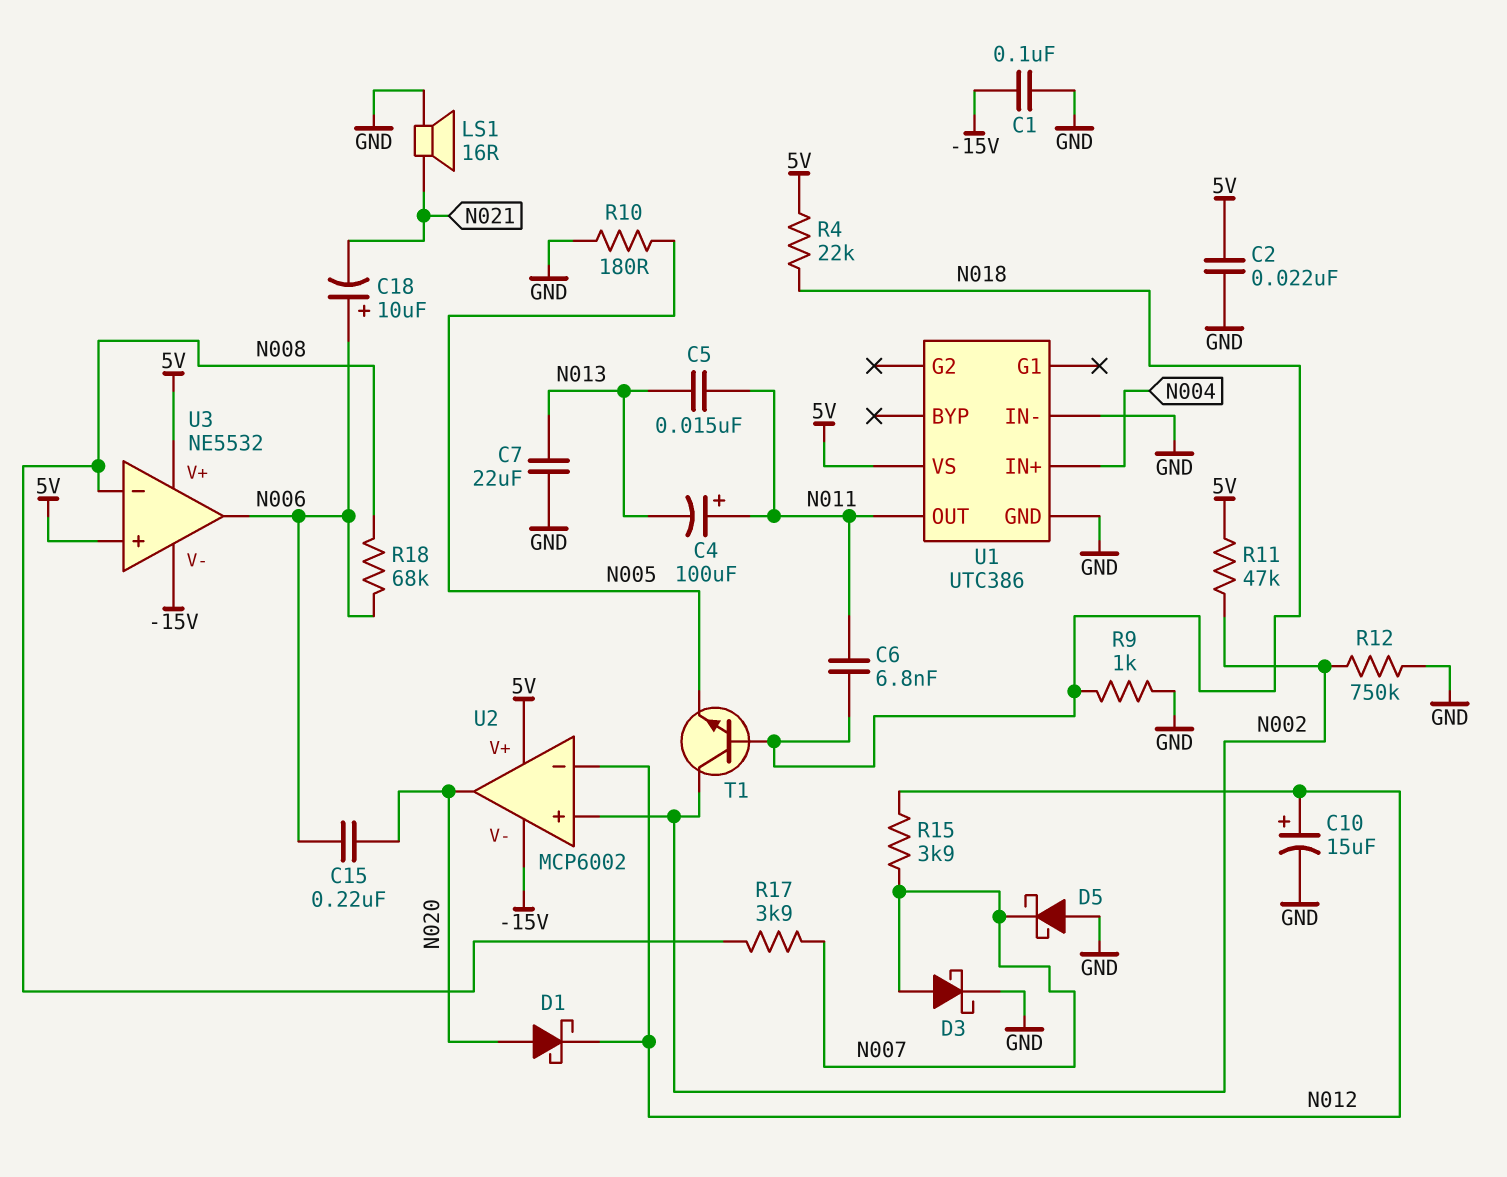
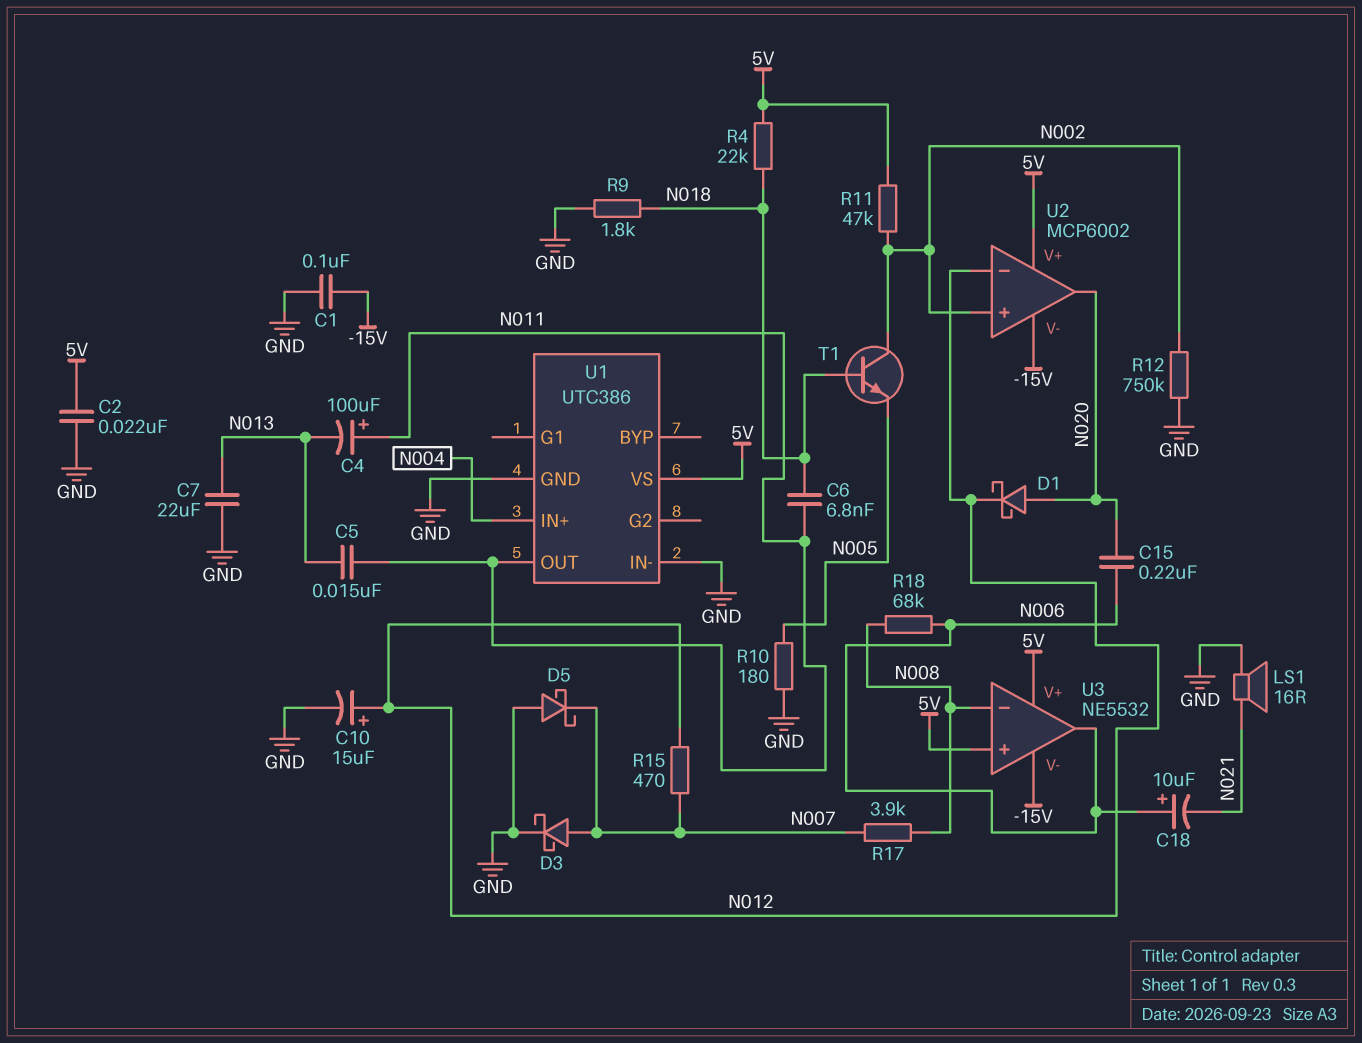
R9: 1k (GND, N018) -> 1.8k (GND, N018)
R15: 3.9k (N007, N012) -> 470 (N007, N012)

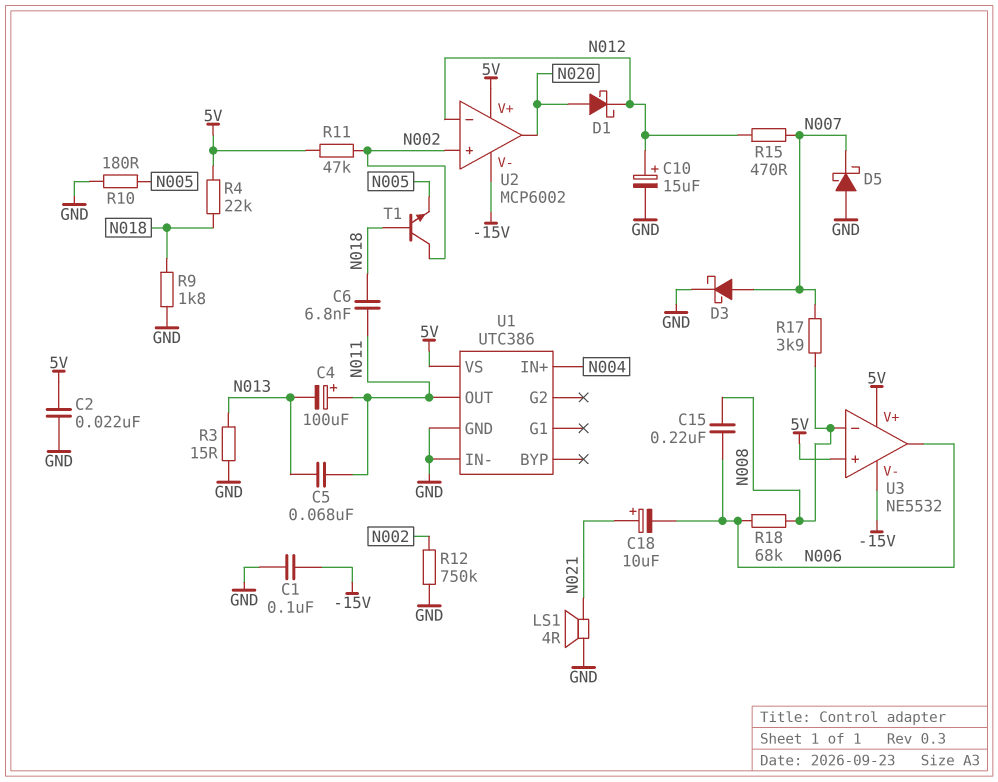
C5: 15nF (N011, N013) -> 68nF (N011, N013)
C7: 22uF (GND, N013) -> none
C15: 220nF (N006, N020) -> 220nF (N006, N008)
C18: 10uF (plus N006, minus N021) -> 10uF (plus N021, minus N006)
LS1: speaker 16R (GND, N021) -> speaker 4R (GND, N021)
R3: none -> 15 (GND, N013)

